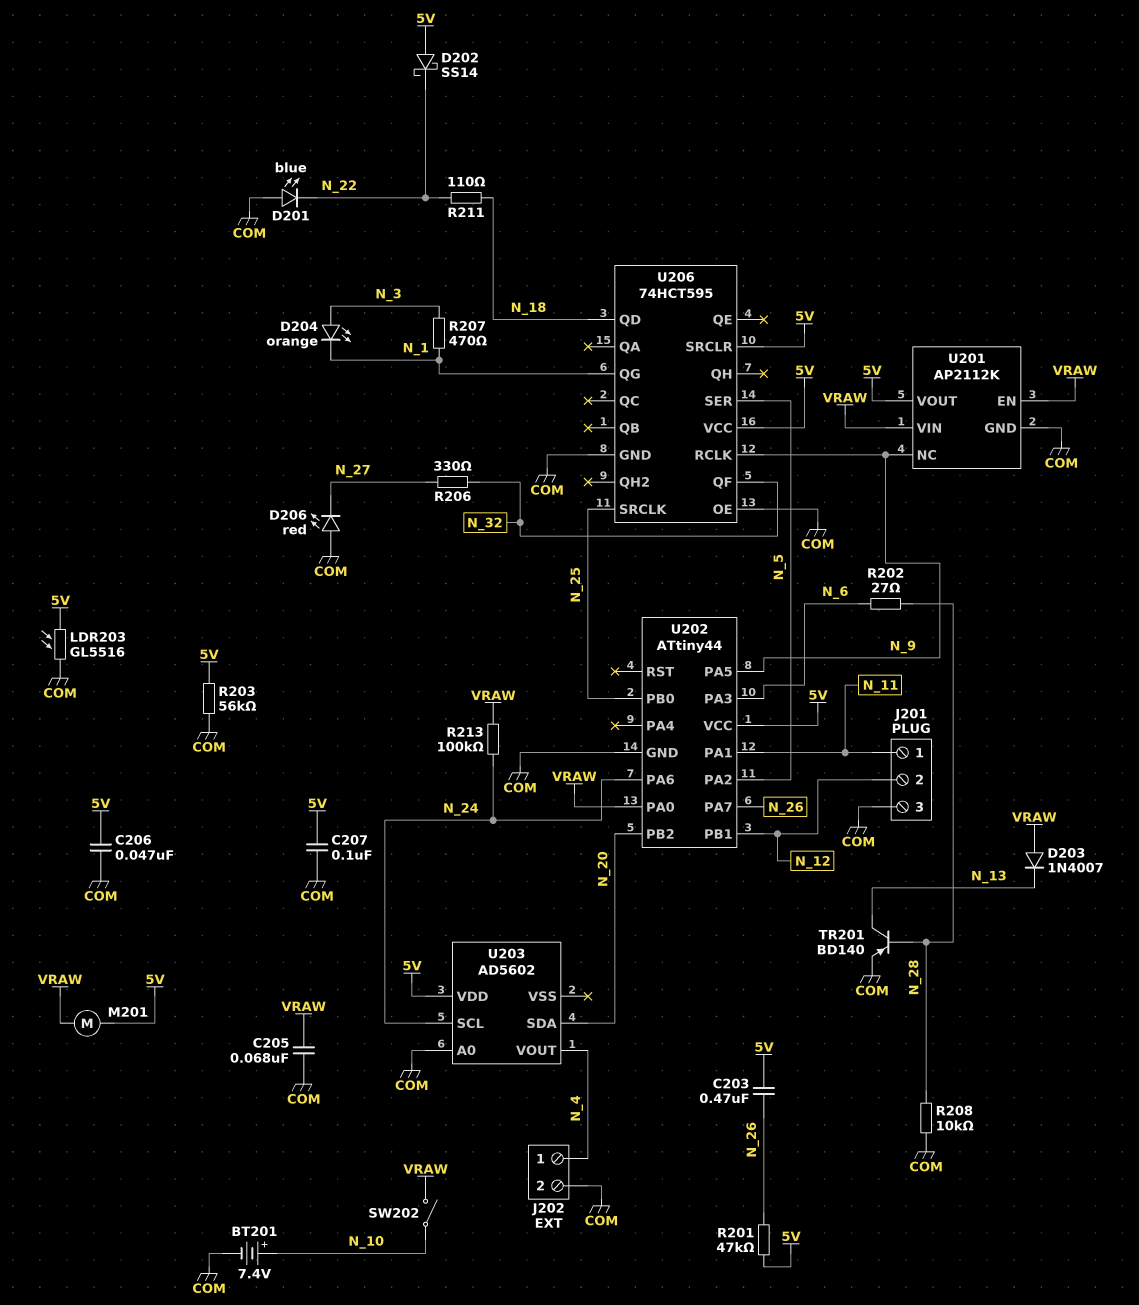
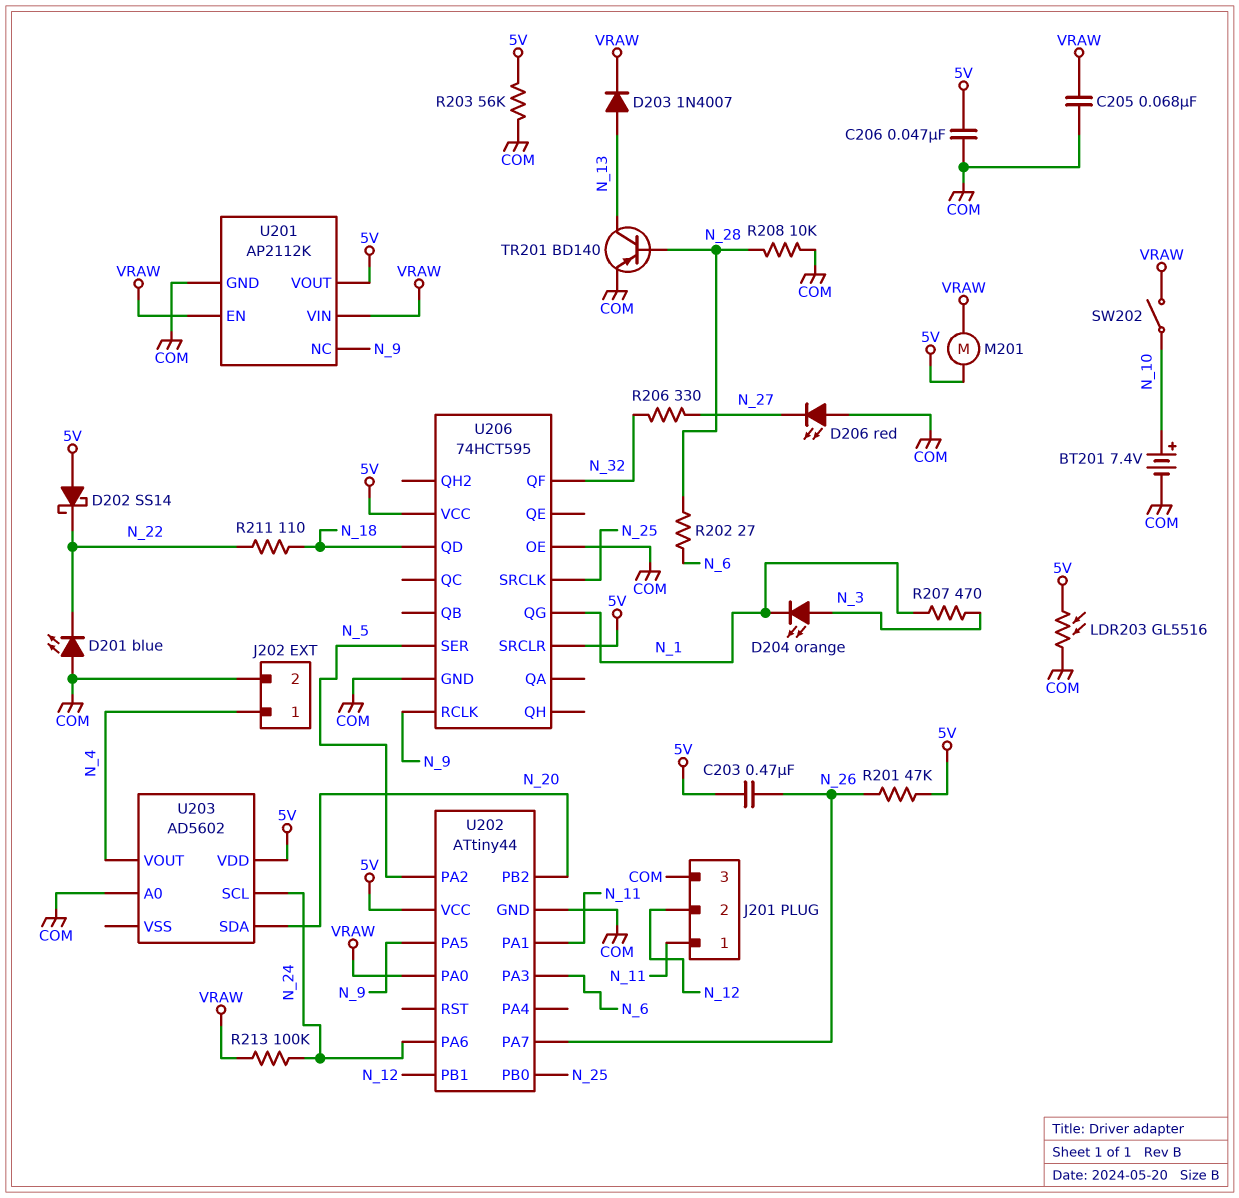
C207: 100nF (5V, COM) -> none
D203: diode 1N4007 (A VRAW, K N_13) -> diode 1N4007 (A N_13, K VRAW)

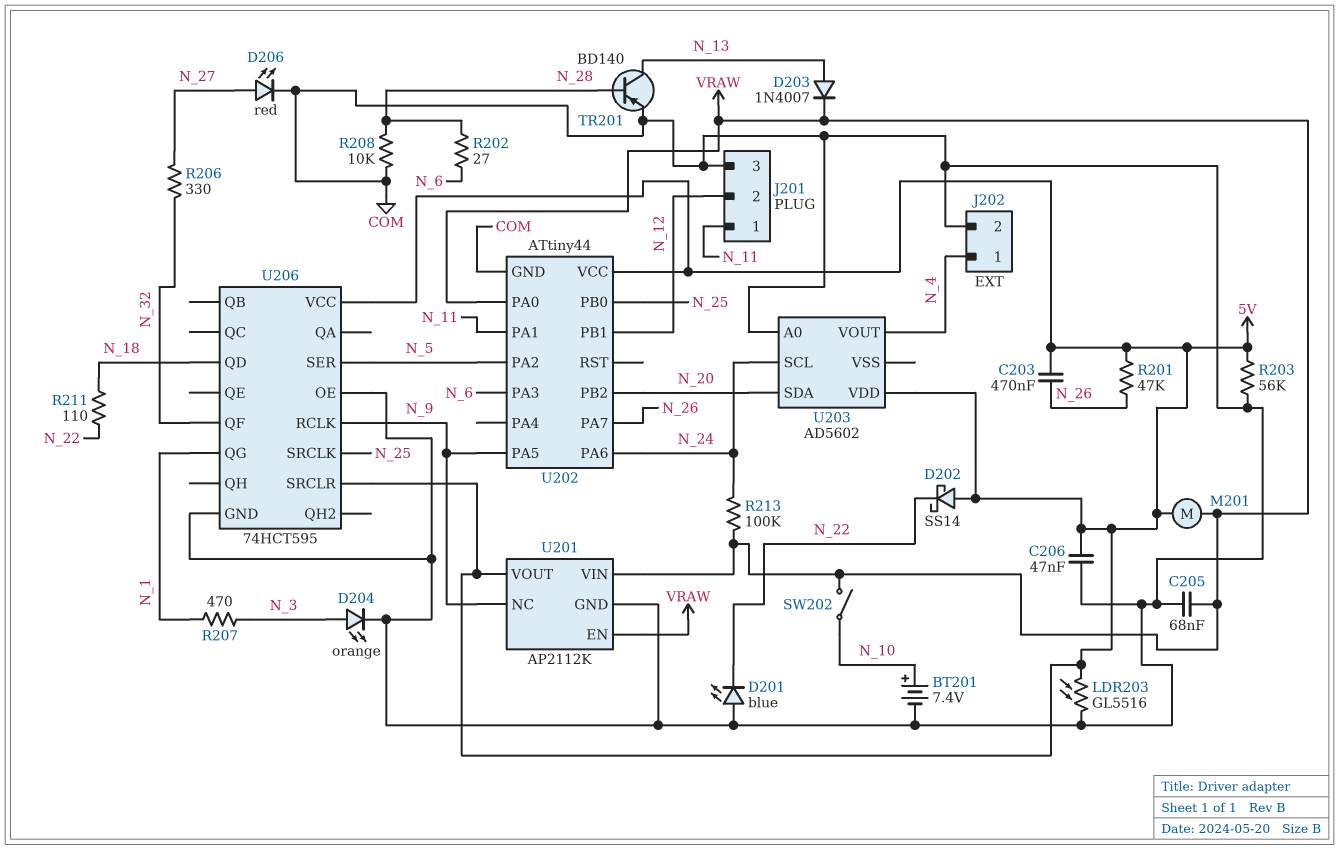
D204: LED orange (A N_3, K N_1) -> LED orange (A N_3, K COM)
D206: LED red (A COM, K N_27) -> LED red (A N_27, K COM)

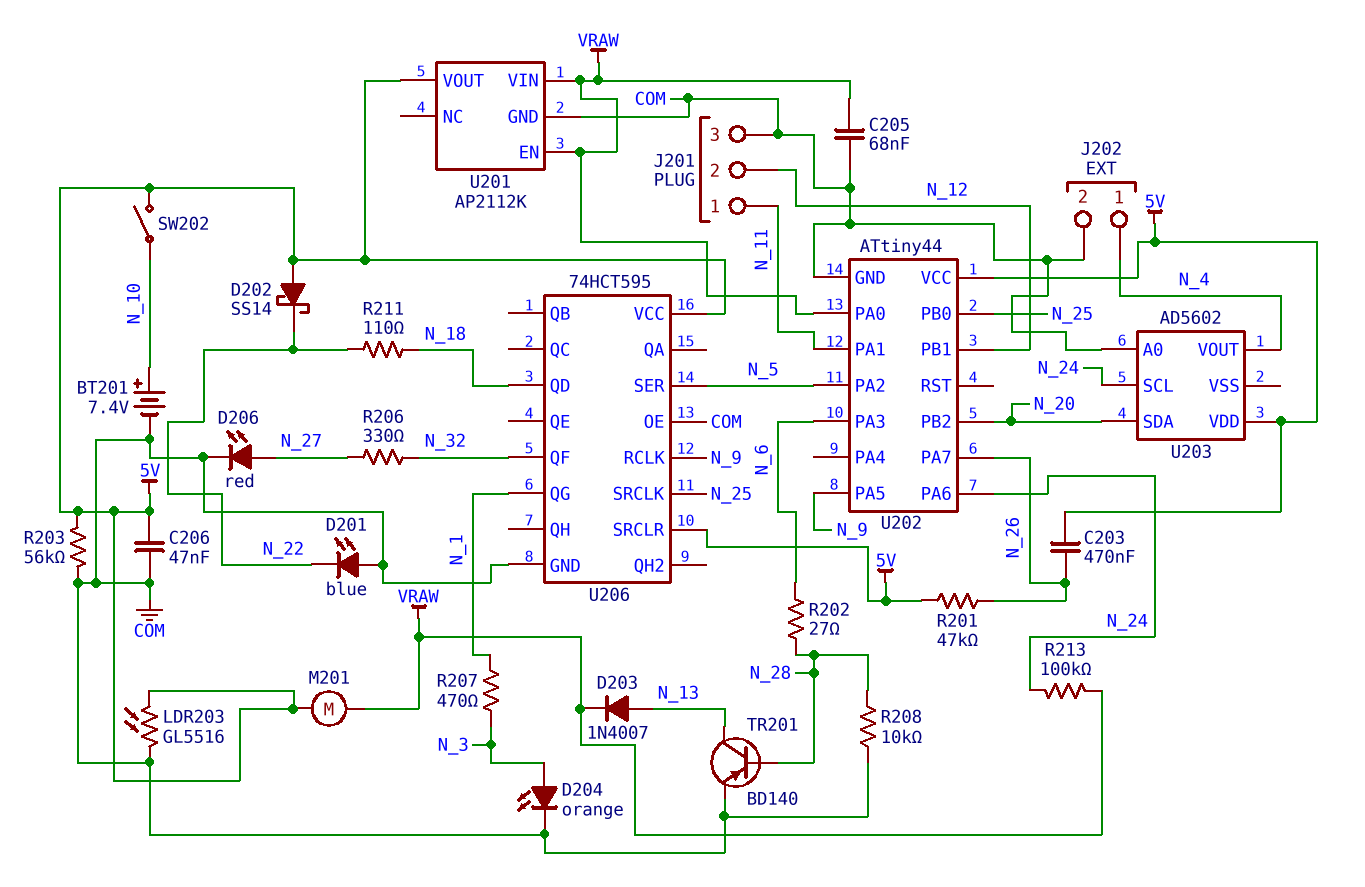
SW202: switch (N_10, VRAW) -> switch (5V, N_10)
U201 pin NC: N_9 -> none

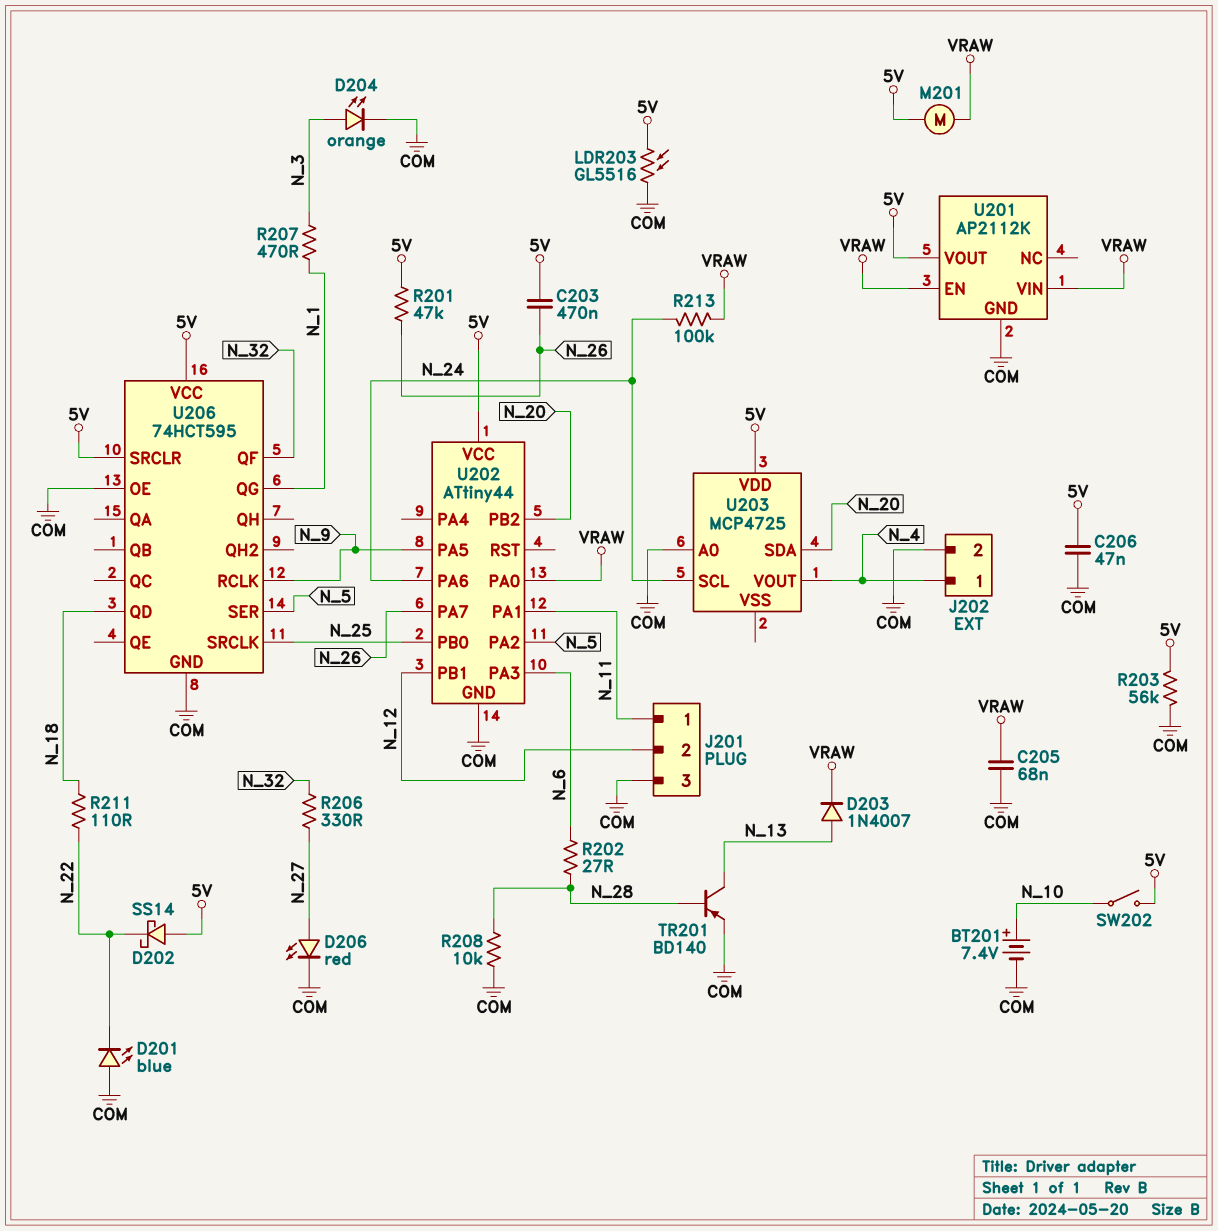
U203: AD5602 -> MCP4725

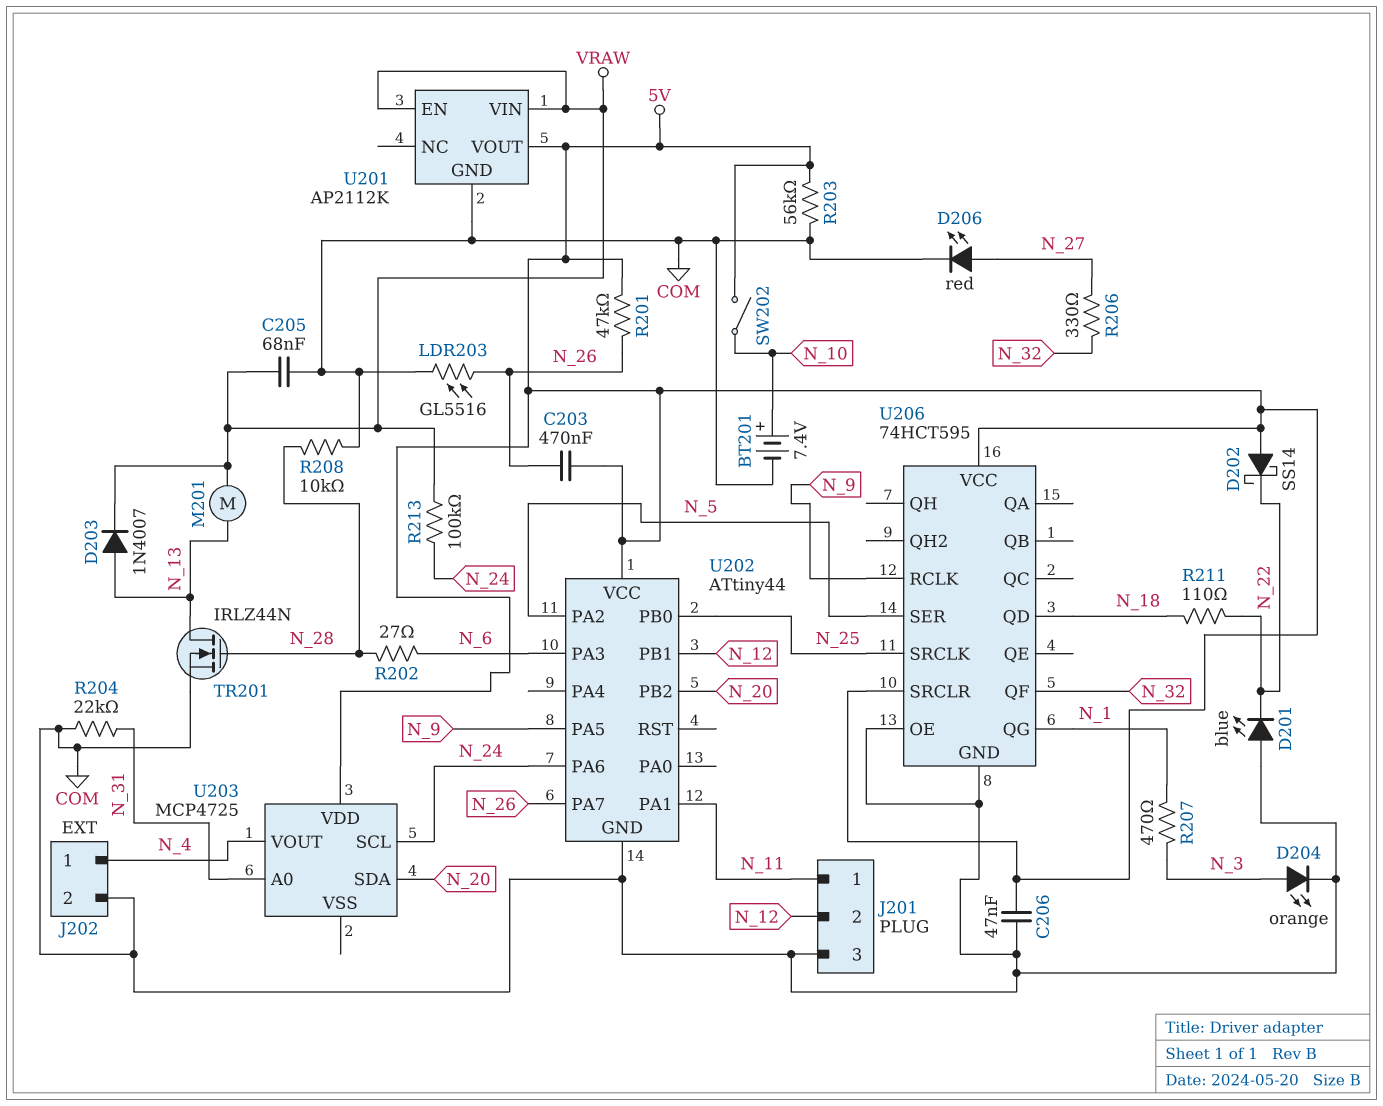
LDR203: GL5516 (5V, COM) -> GL5516 (COM, N_26)
M201: motor (5V, VRAW) -> motor (N_13, VRAW)
R204: none -> 22k (COM, N_31)
TR201: PNP BD140 (B N_28, C N_13, E COM) -> NMOS IRLZ44N (G N_28, D N_13, S COM)
U202 pin PA0: VRAW -> none
U203 pin A0: COM -> N_31

